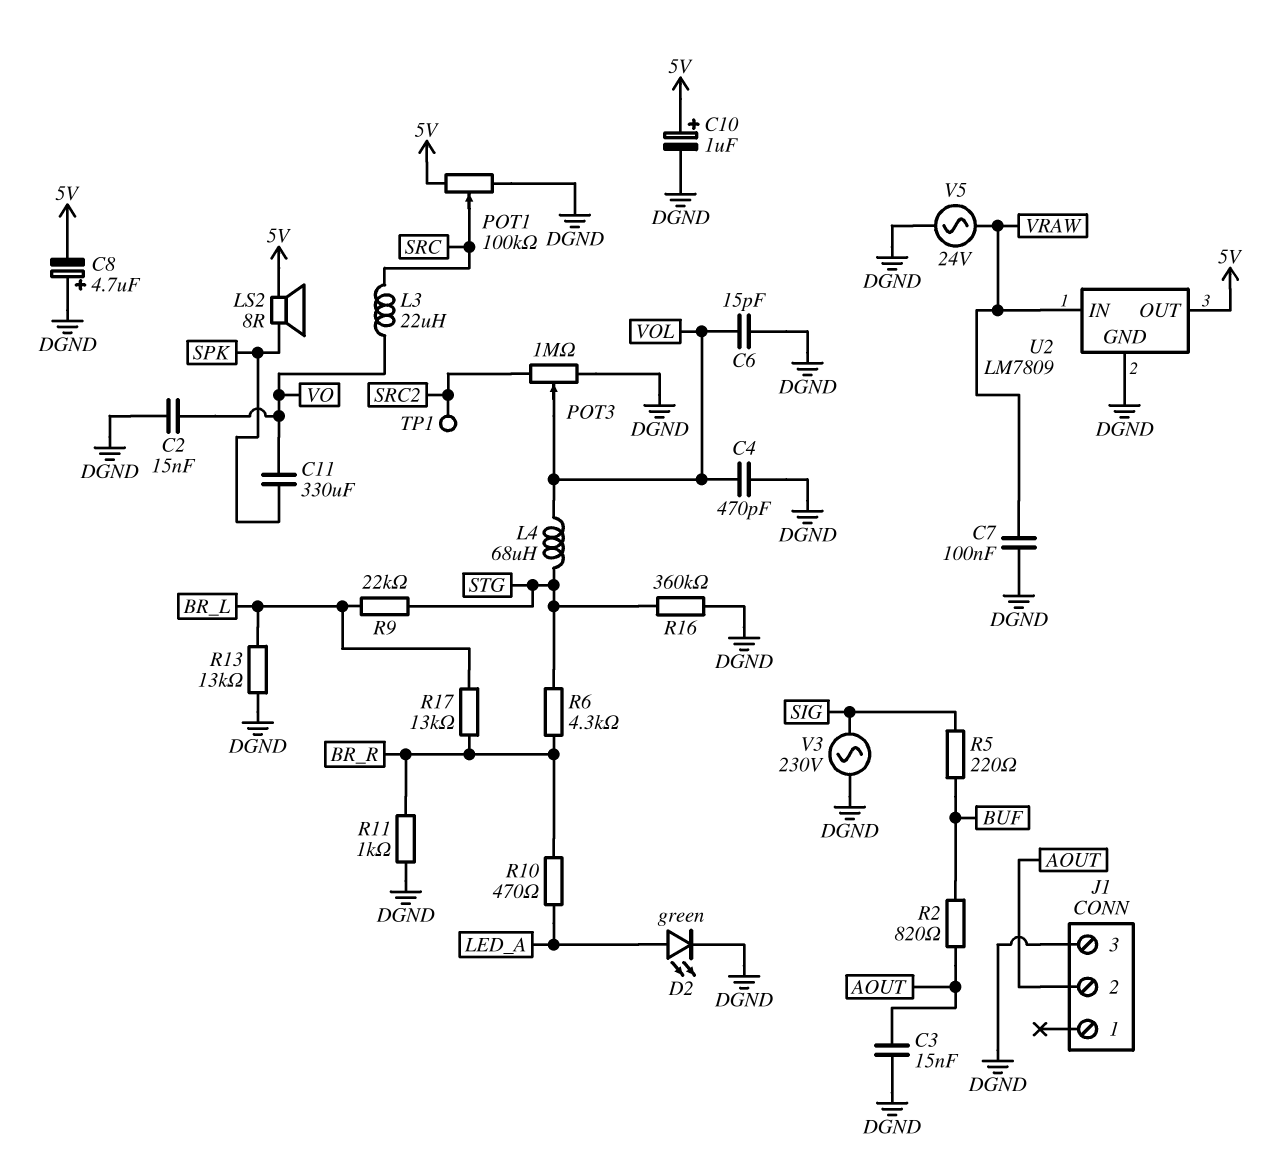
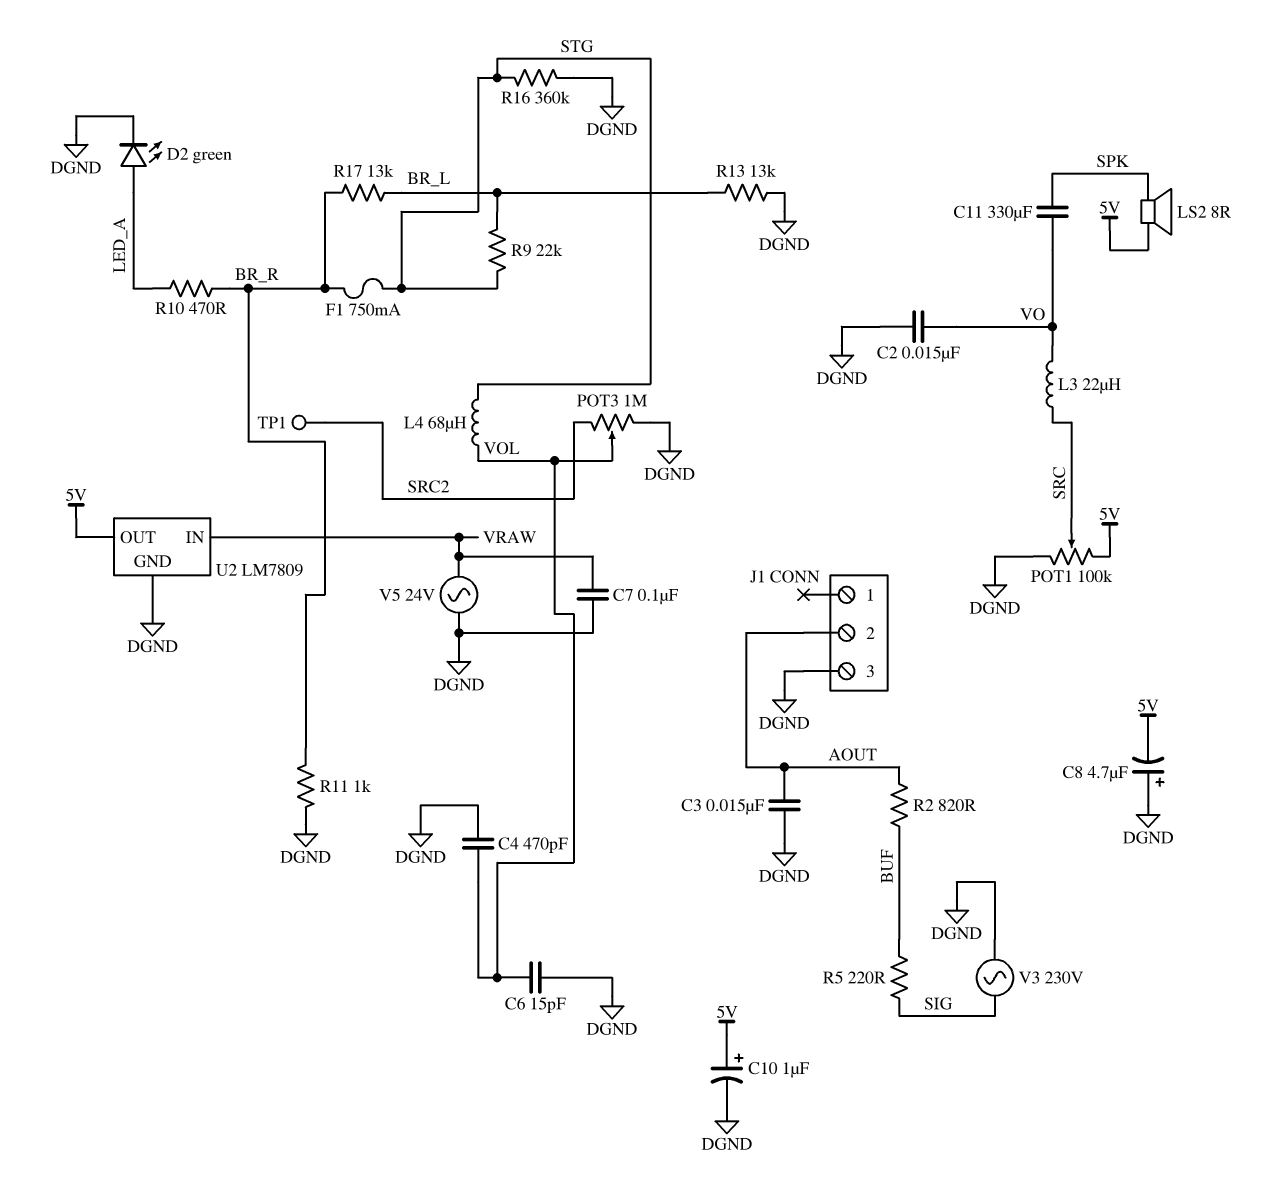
F1: none -> 750mA (BR_R, STG)
R6: 4.3k (BR_R, STG) -> none

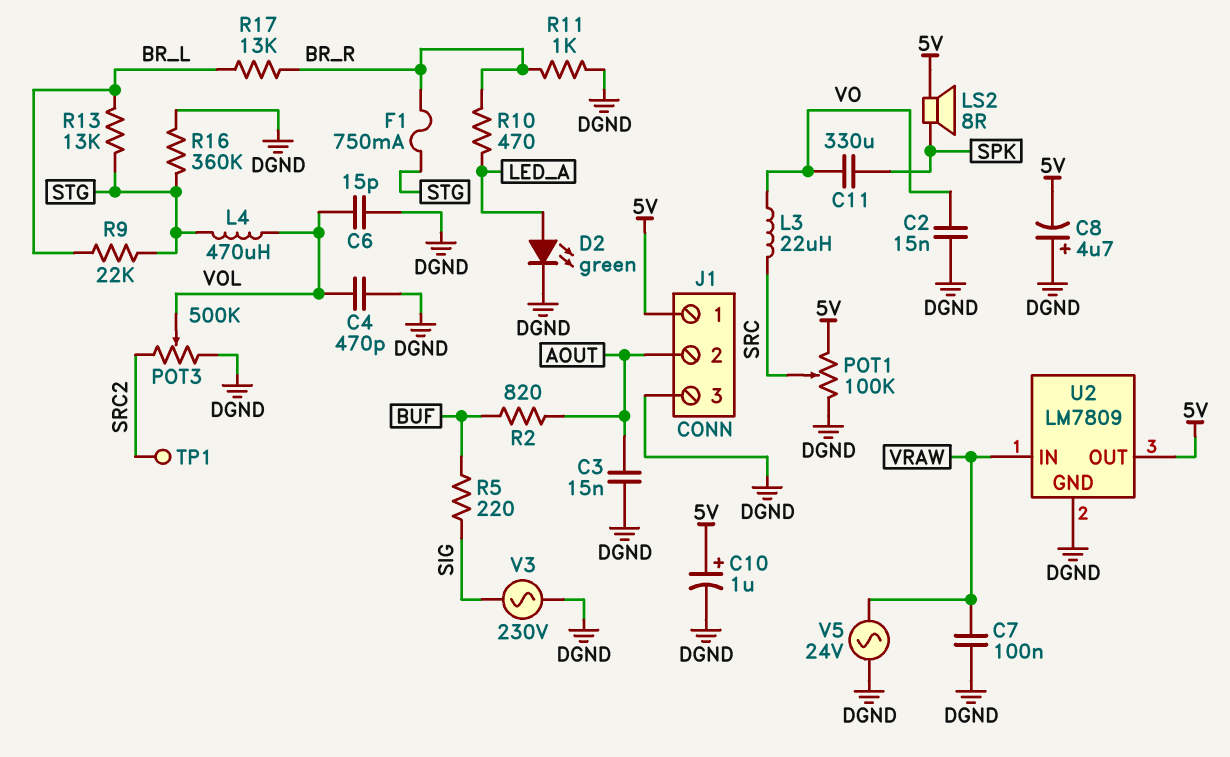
J1 pin 1: none -> 5V
L4: 68uH (STG, VOL) -> 470uH (STG, VOL)
POT3: 1M (DGND, SRC2, wiper VOL) -> 500k (DGND, SRC2, wiper VOL)
R13: 13k (BR_L, DGND) -> 13k (BR_L, STG)

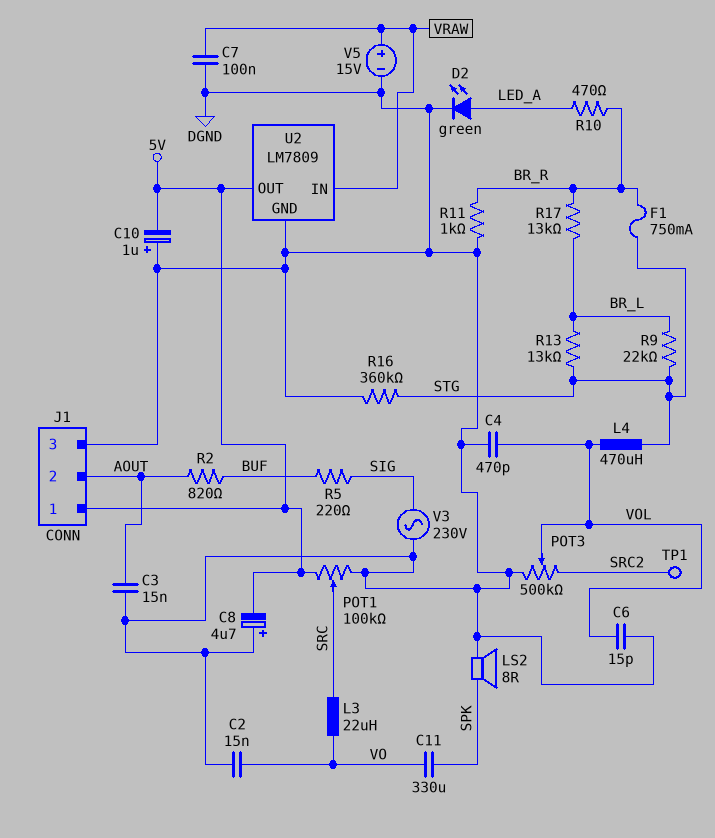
C10: 1uF (plus 5V, minus DGND) -> 1uF (plus DGND, minus 5V)
LS2: speaker 8R (5V, SPK) -> speaker 8R (DGND, SPK)
V5: AC 24V (DGND, VRAW) -> 15V (plus VRAW, minus DGND)

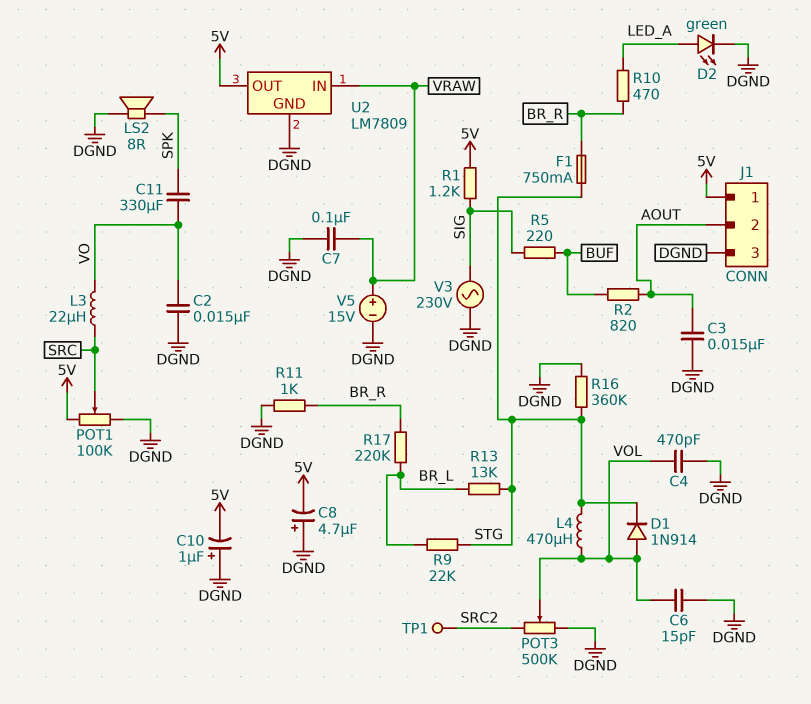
D1: none -> diode 1N914 (A VOL, K STG)
R1: none -> 1.2k (5V, SIG)
R17: 13k (BR_L, BR_R) -> 220k (BR_L, BR_R)

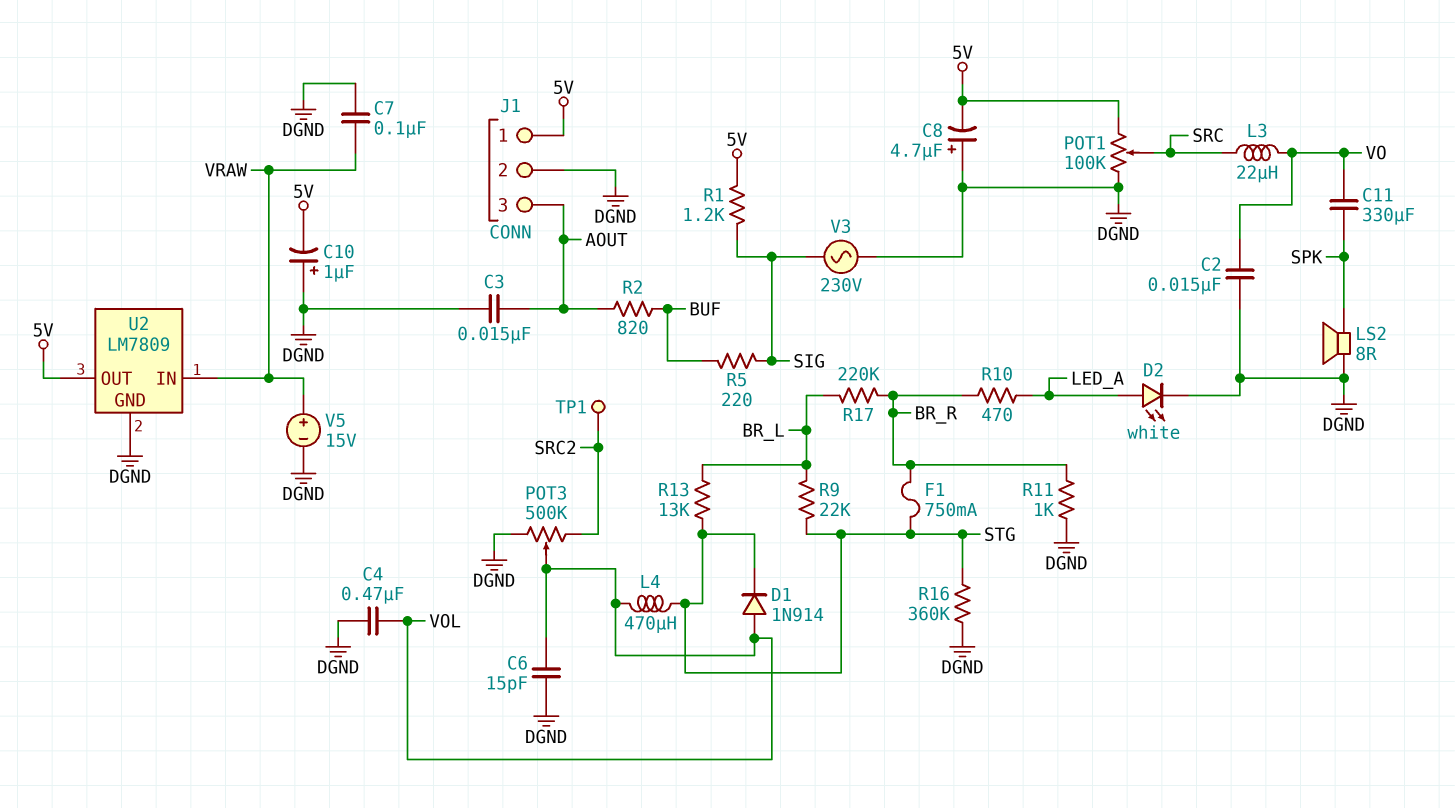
C4: 470pF (DGND, VOL) -> 470nF (DGND, VOL)
D2: LED green (A LED_A, K DGND) -> LED white (A LED_A, K DGND)
J1 pin 2: AOUT -> DGND
J1 pin 3: DGND -> AOUT

